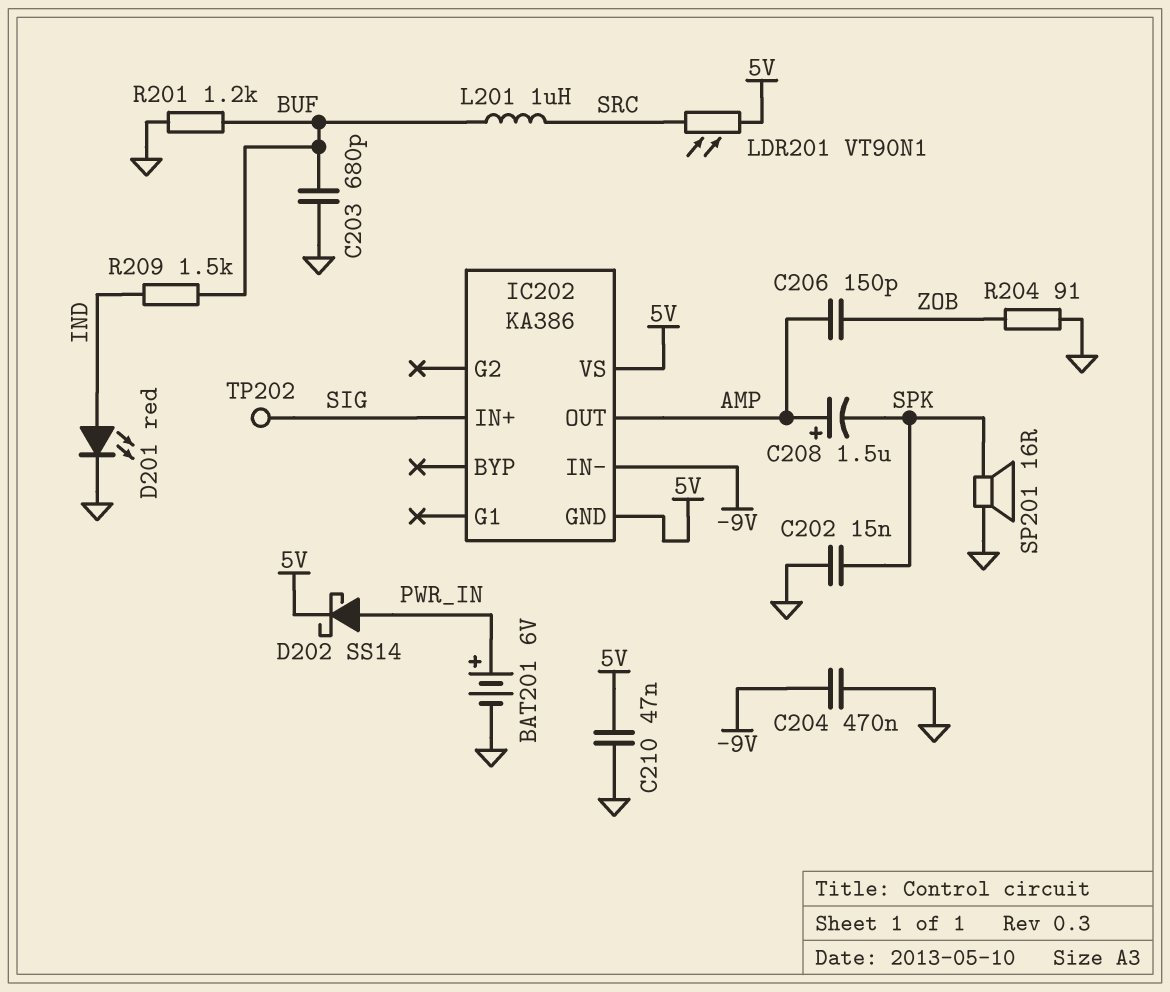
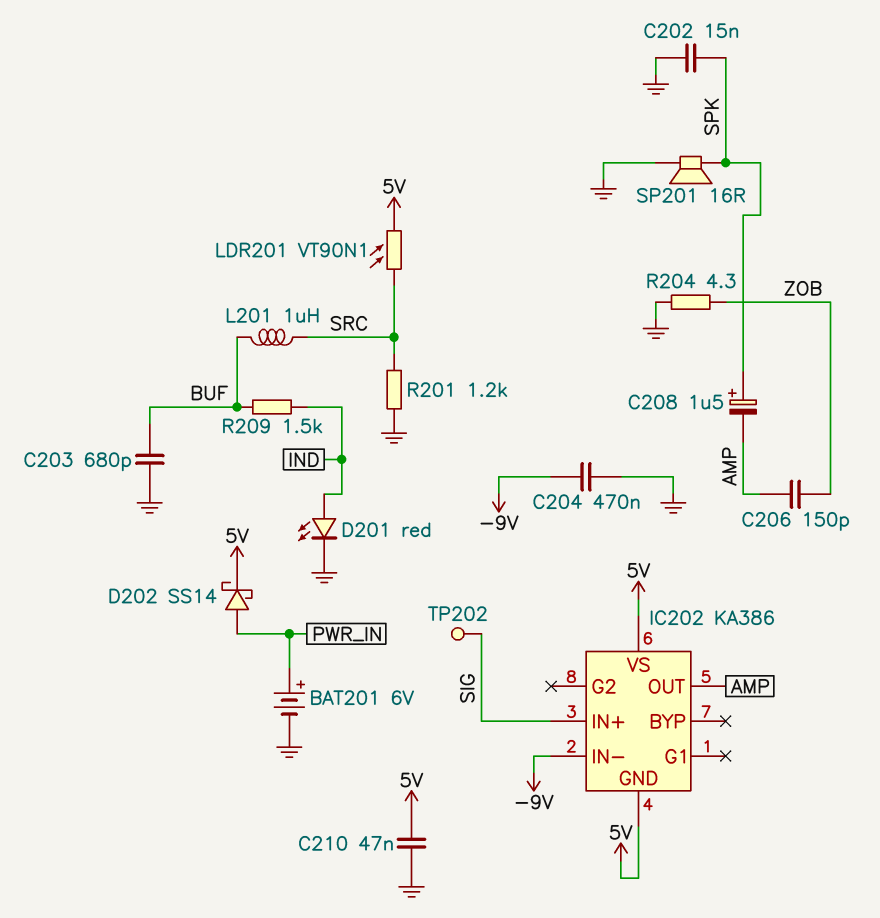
C208: 1.5uF (plus AMP, minus SPK) -> 1.5uF (plus SPK, minus AMP)
R201: 1.2k (BUF, GND) -> 1.2k (GND, SRC)
R204: 91 (GND, ZOB) -> 4.3 (GND, ZOB)

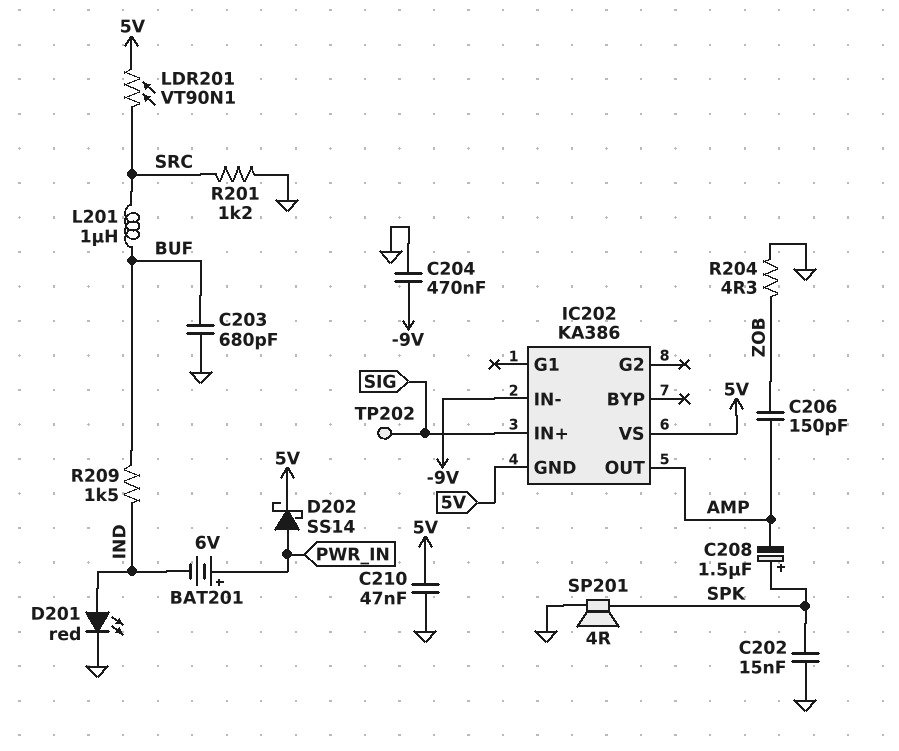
BAT201: 6V (plus PWR_IN, minus GND) -> 6V (plus PWR_IN, minus IND)
SP201: speaker 16R (GND, SPK) -> speaker 4R (GND, SPK)

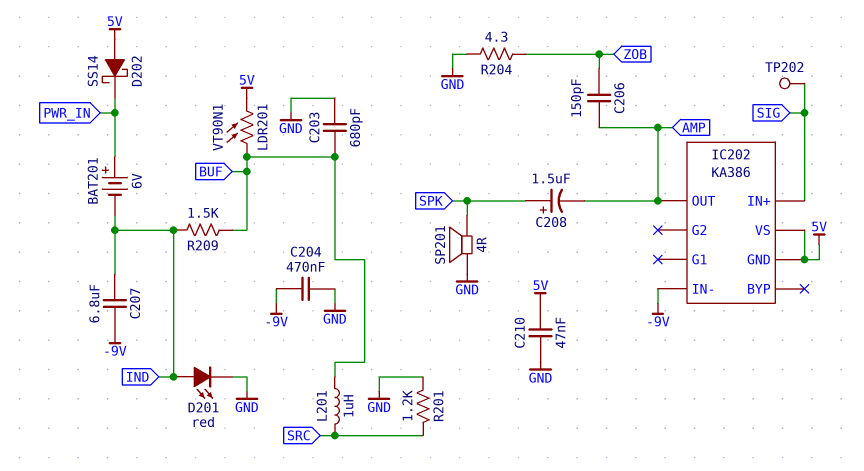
C202: 15nF (GND, SPK) -> none
C207: none -> 6.8uF (-9V, IND)
D202: schottky SS14 (A PWR_IN, K 5V) -> schottky SS14 (A 5V, K PWR_IN)
LDR201: VT90N1 (5V, SRC) -> VT90N1 (5V, BUF)

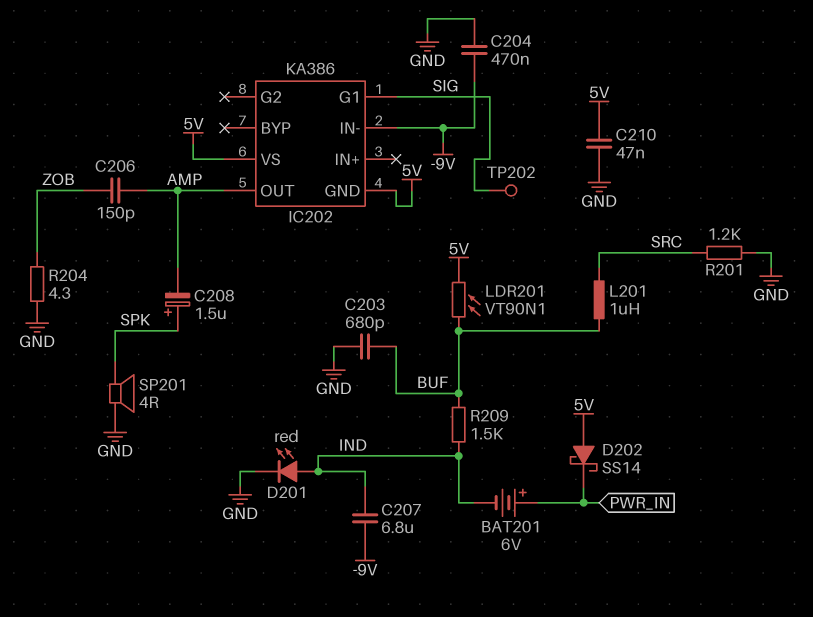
IC202 pin G1: none -> SIG
IC202 pin IN+: SIG -> none

